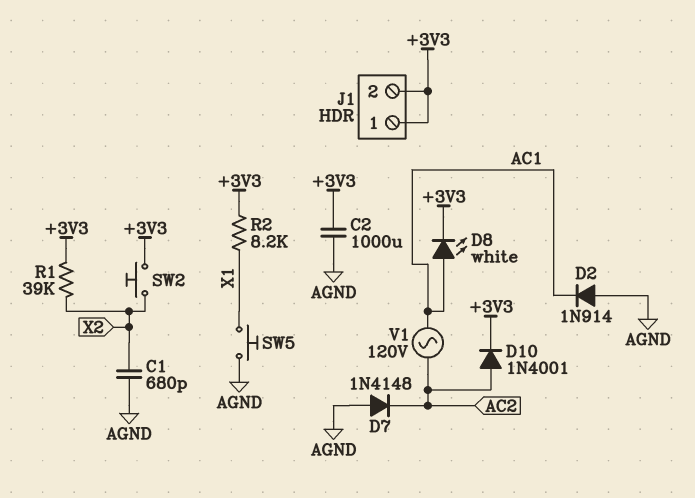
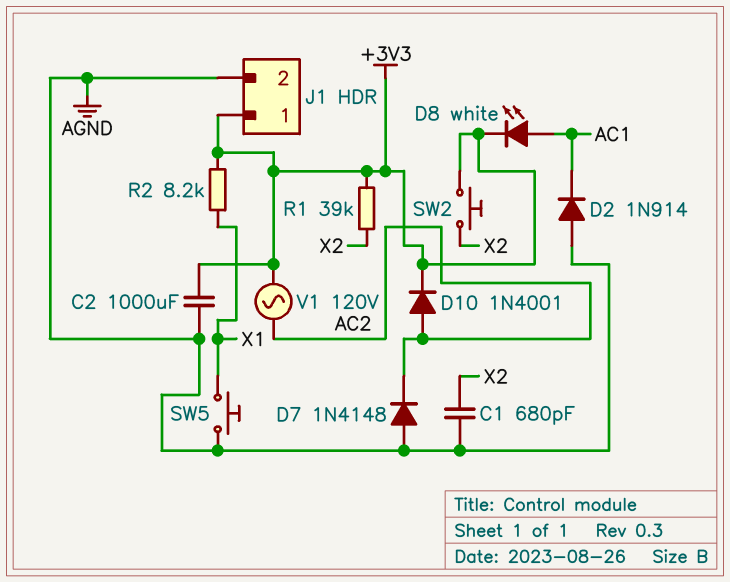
J1 pin 2: +3V3 -> AGND
V1: AC 120V (AC1, AC2) -> AC 120V (+3V3, AC2)

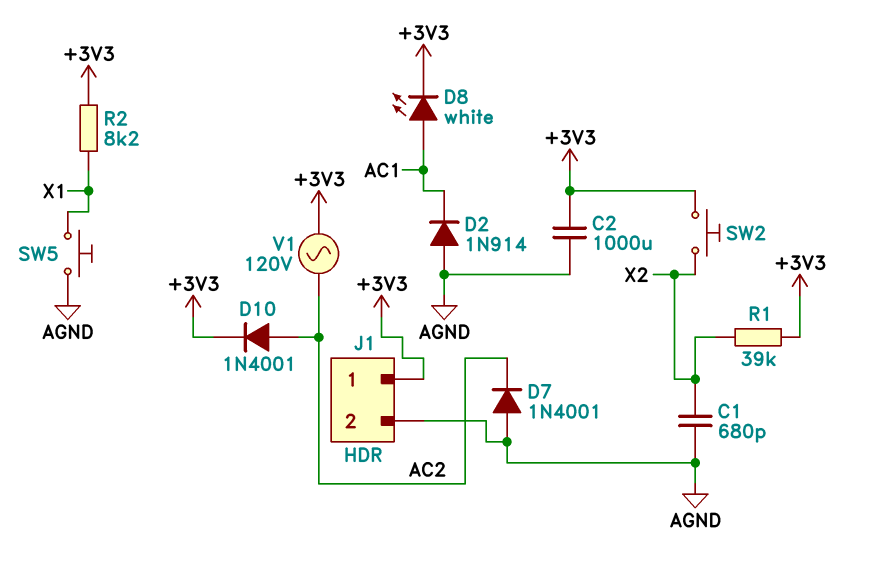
D7: diode 1N4148 (A AGND, K AC2) -> diode 1N4001 (A AGND, K AC2)

